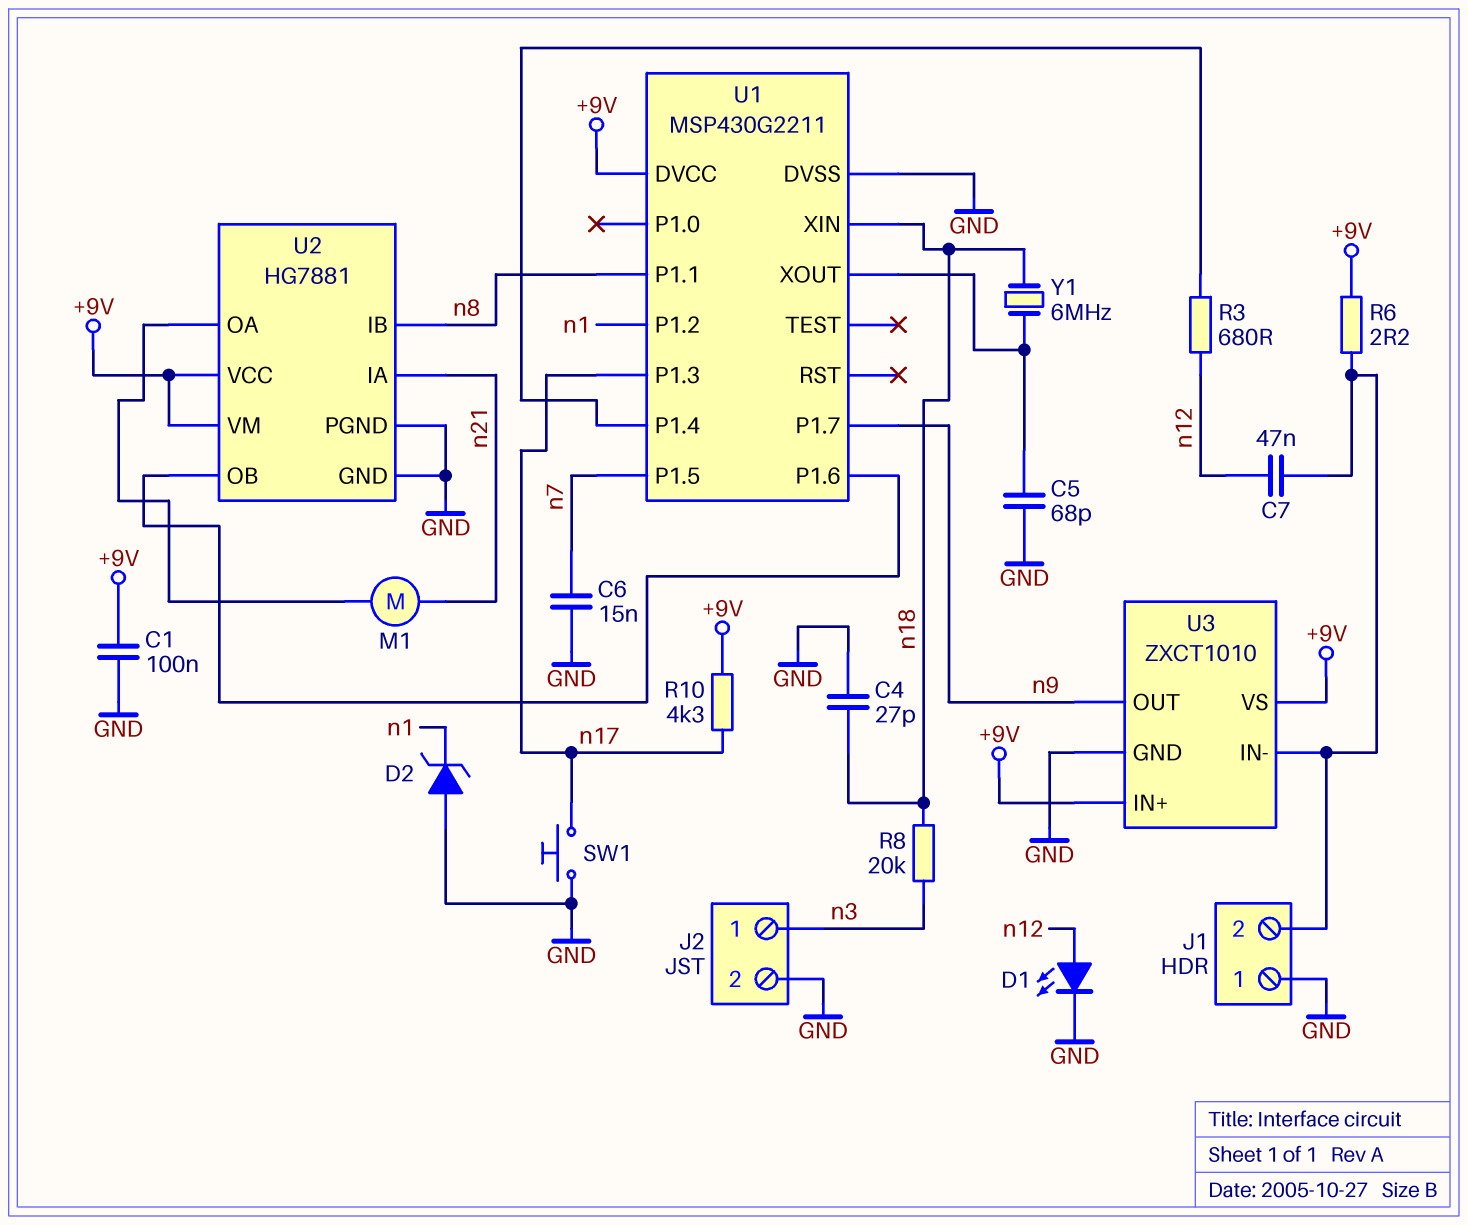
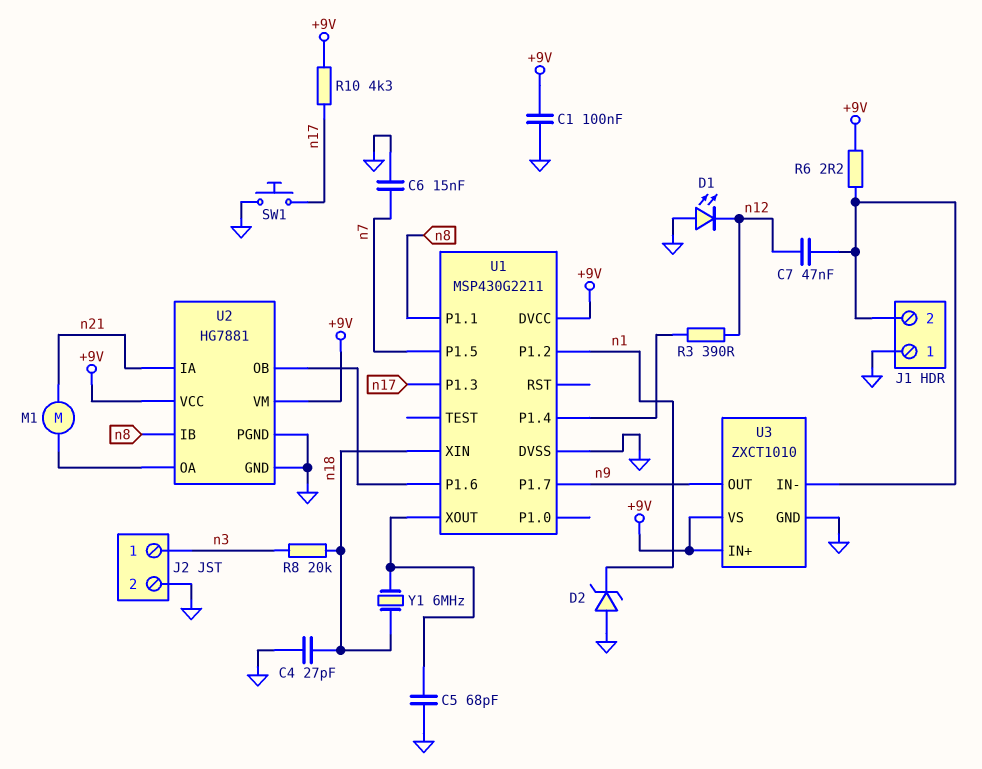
D1: LED (A n12, K GND) -> LED (A GND, K n12)
R3: 680 (U1/P1.4, n12) -> 390 (U1/P1.4, n12)

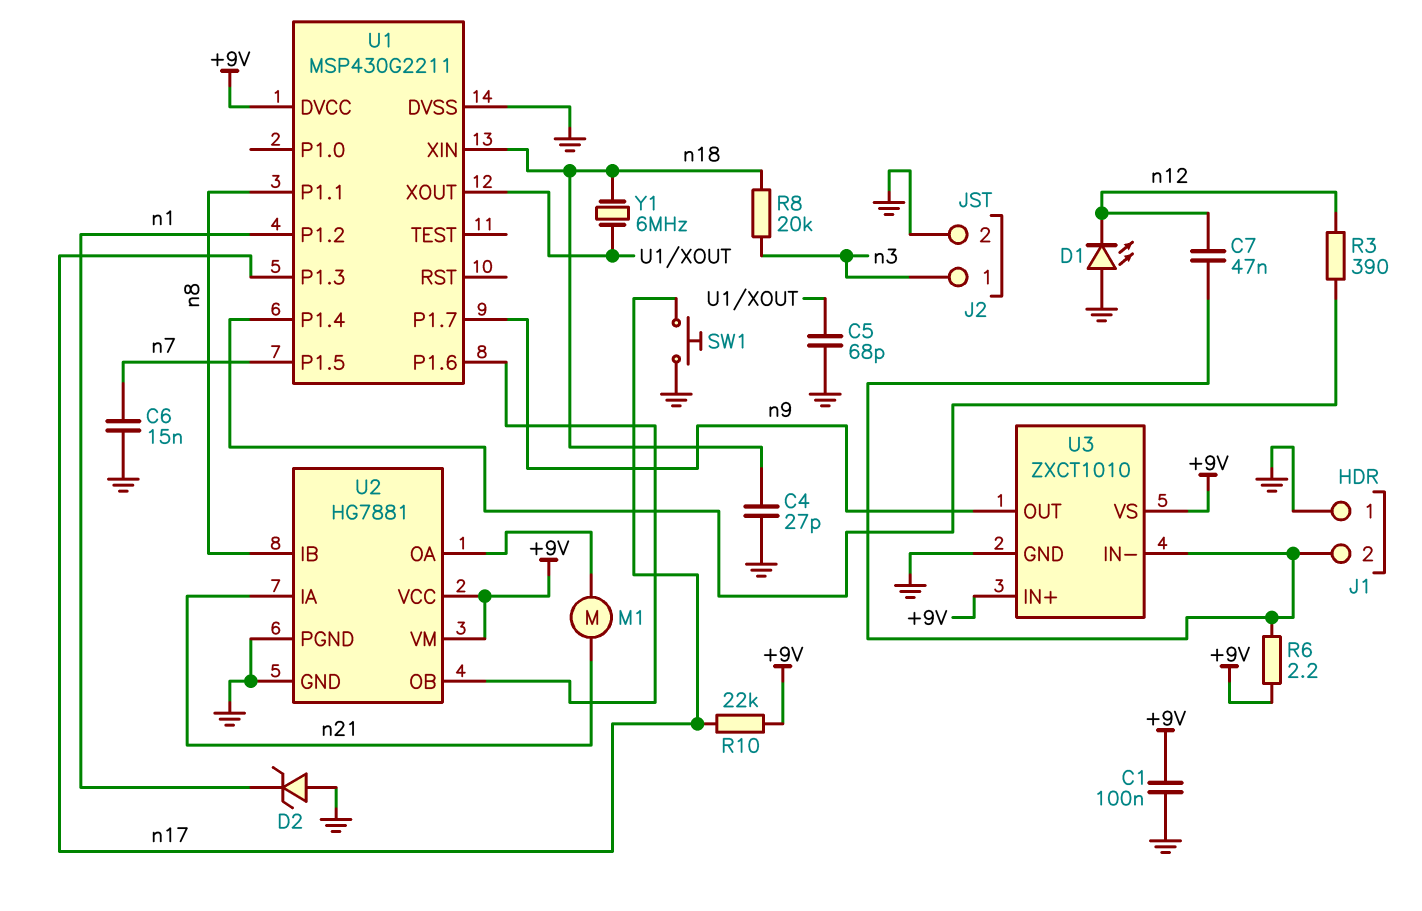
R10: 4.3k (+9V, n17) -> 22k (+9V, n17)

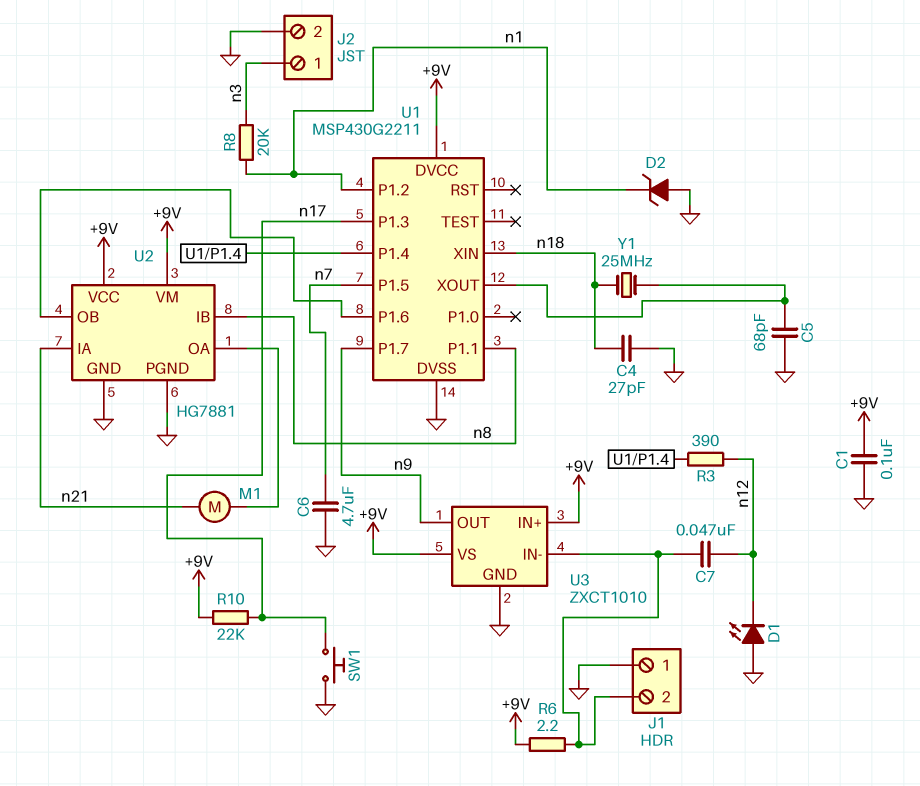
C6: 15nF (GND, n7) -> 4.7uF (GND, n7)
R8: 20k (n3, n18) -> 20k (n1, n3)
Y1: 6MHz (U1/XOUT, n18) -> 25MHz (U1/XOUT, n18)

